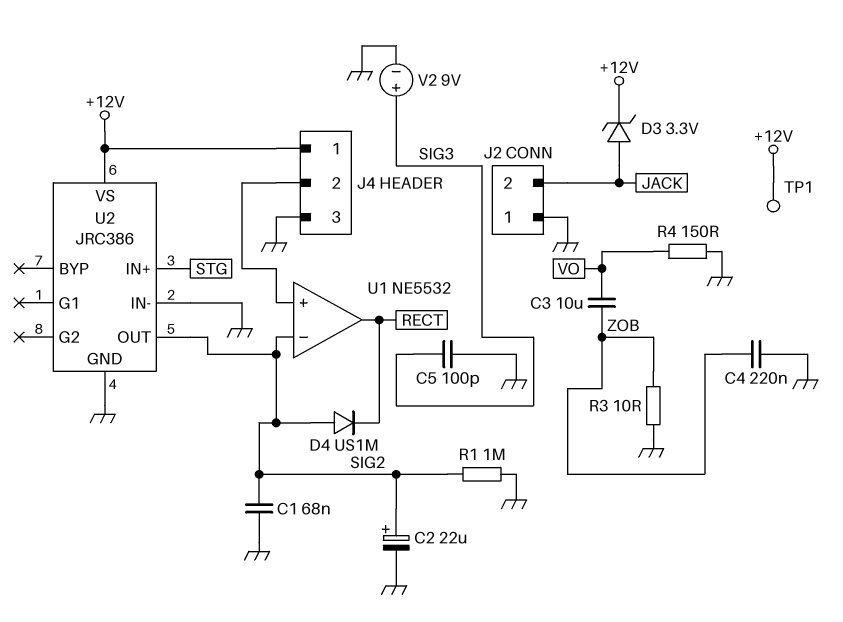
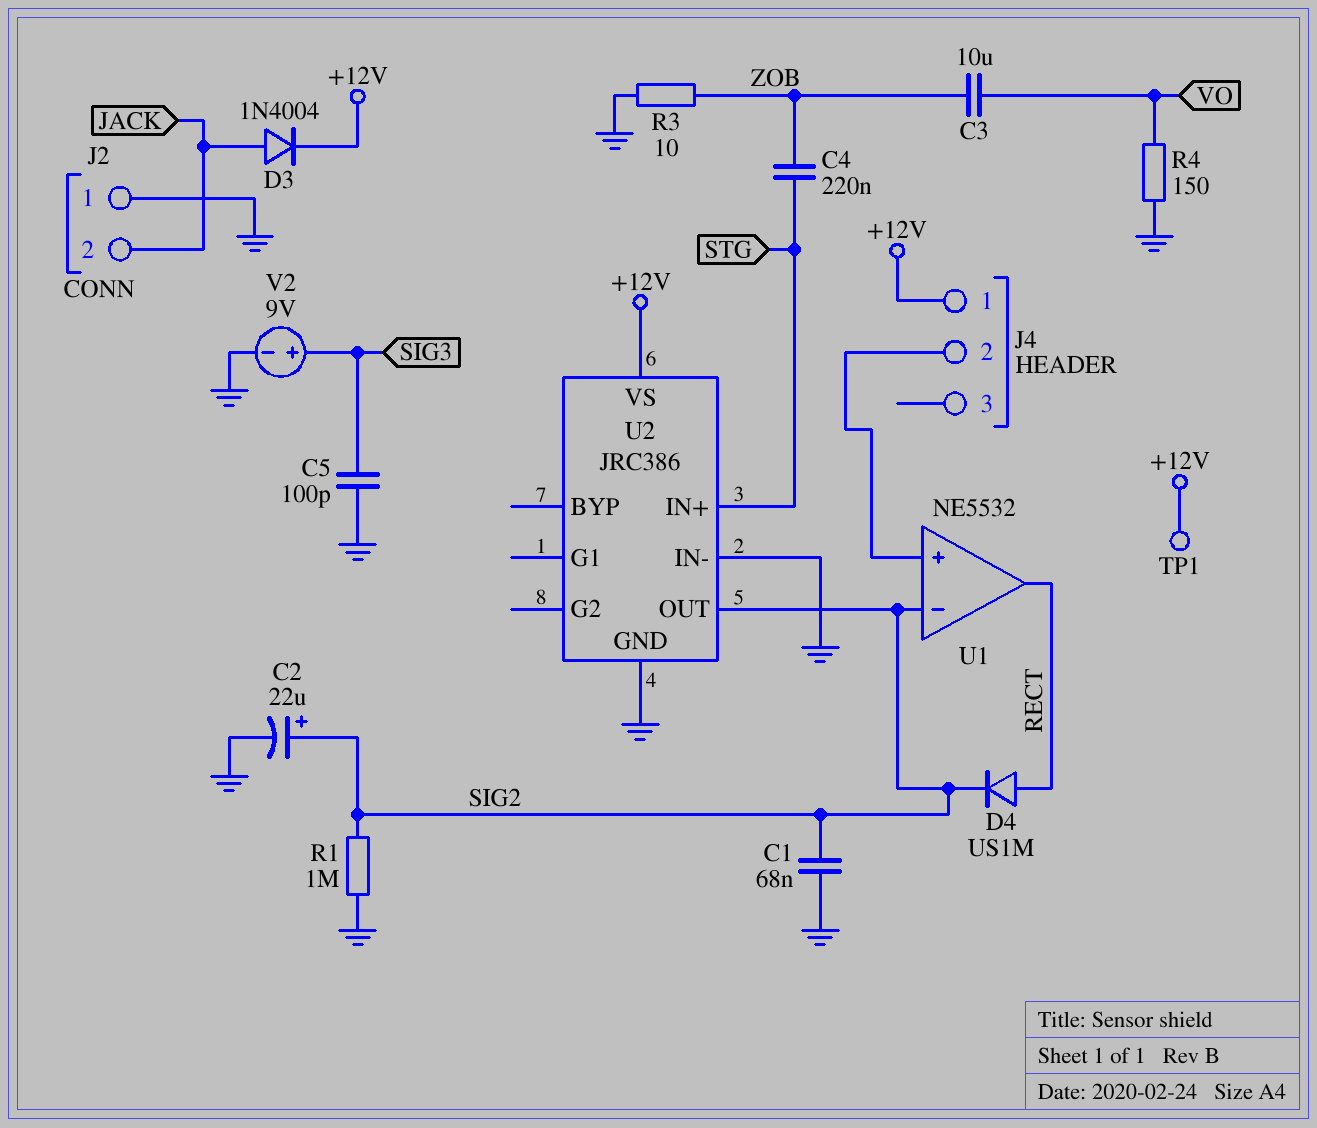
C4: 220nF (GND, ZOB) -> 220nF (STG, ZOB)
D3: zener 3.3V (A JACK, K +12V) -> diode 1N4004 (A JACK, K +12V)
D4: diode US1M (A SIG2, K RECT) -> diode US1M (A RECT, K SIG2)
J4 pin 3: GND -> none

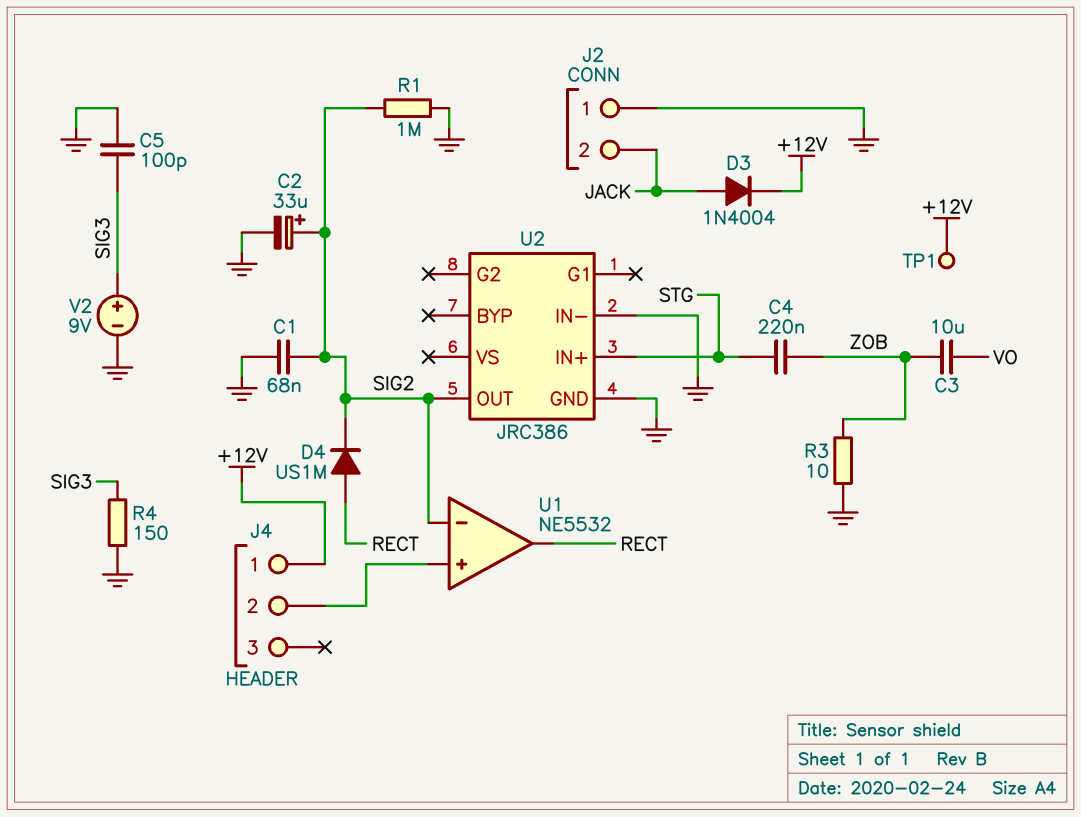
C2: 22uF (plus SIG2, minus GND) -> 33uF (plus SIG2, minus GND)
R4: 150 (GND, VO) -> 150 (GND, SIG3)
U2 pin VS: +12V -> none

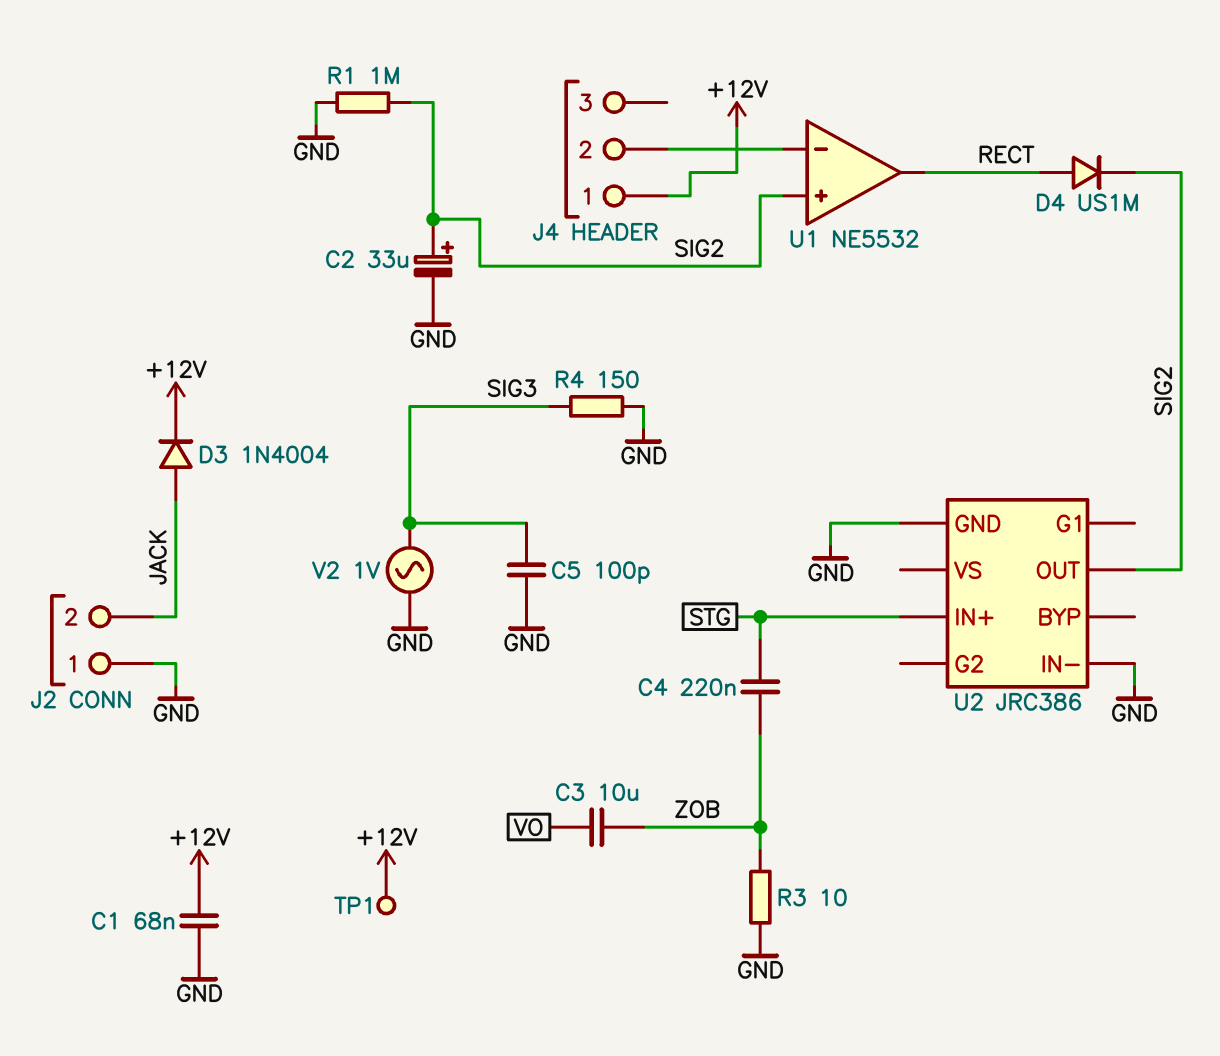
C1: 68nF (GND, SIG2) -> 68nF (+12V, GND)
U1 pin in+: J4/2 -> SIG2
U1 pin in-: SIG2 -> J4/2
V2: 9V (plus SIG3, minus GND) -> AC 1V (GND, SIG3)

